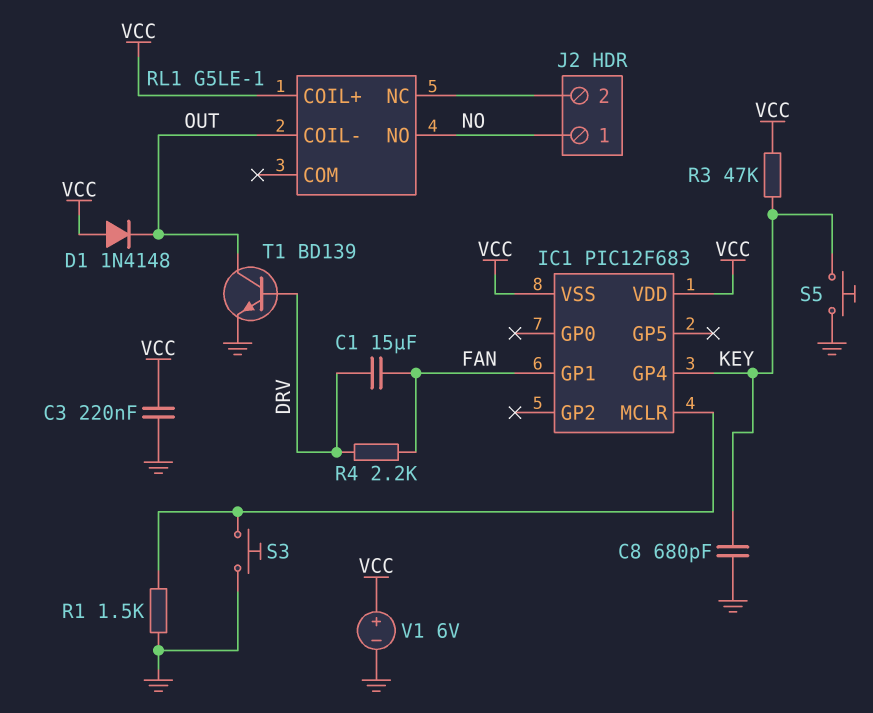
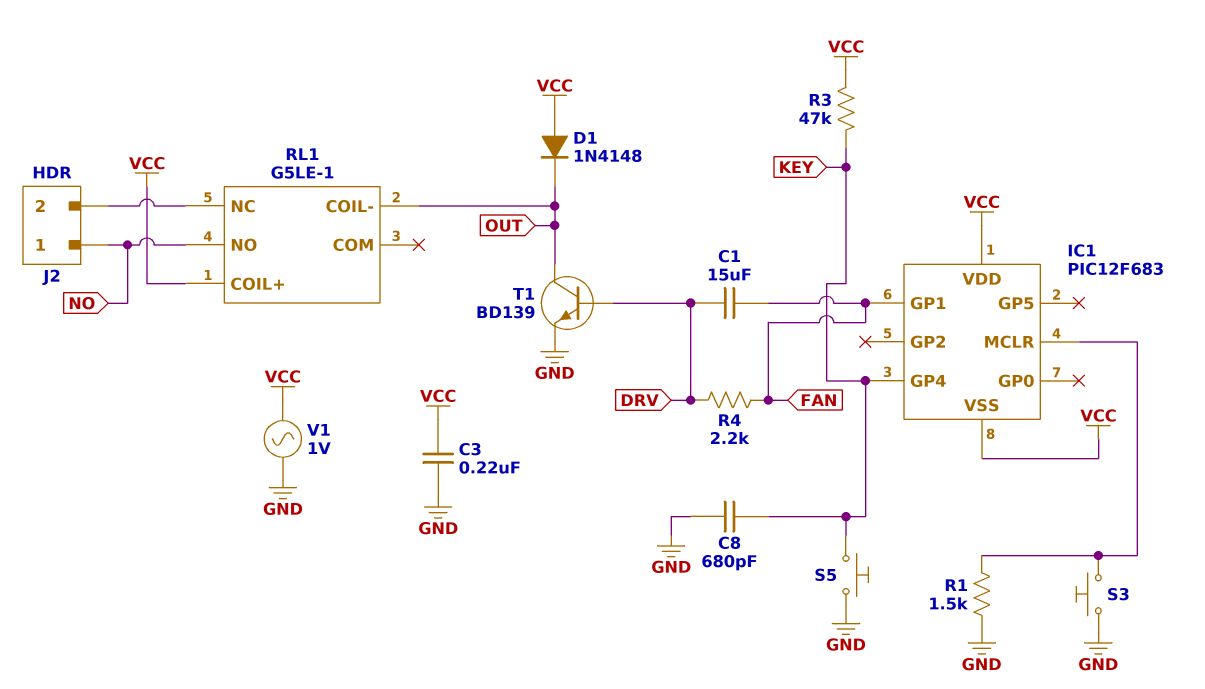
V1: 6V (plus VCC, minus GND) -> AC 1V (GND, VCC)

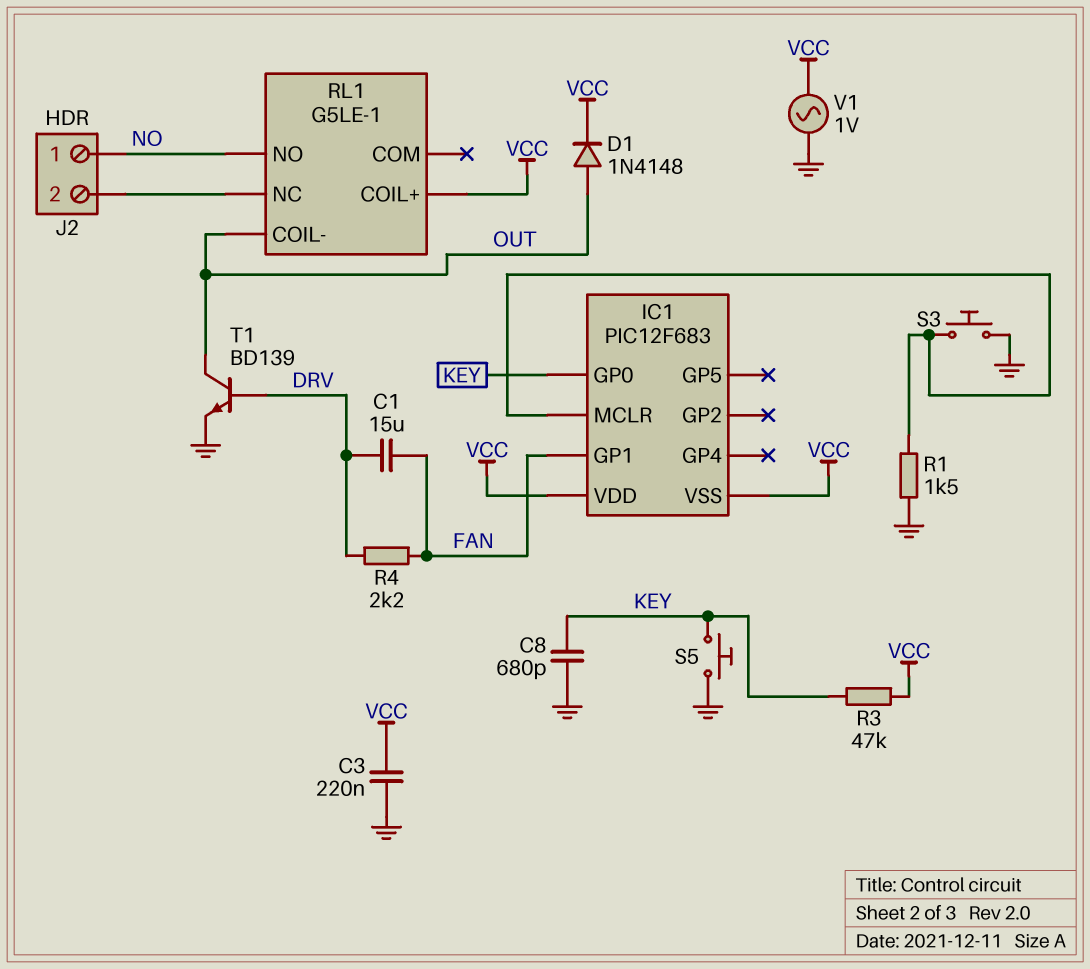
D1: diode 1N4148 (A VCC, K OUT) -> diode 1N4148 (A OUT, K VCC)
IC1 pin GP0: none -> KEY
IC1 pin GP4: KEY -> none

